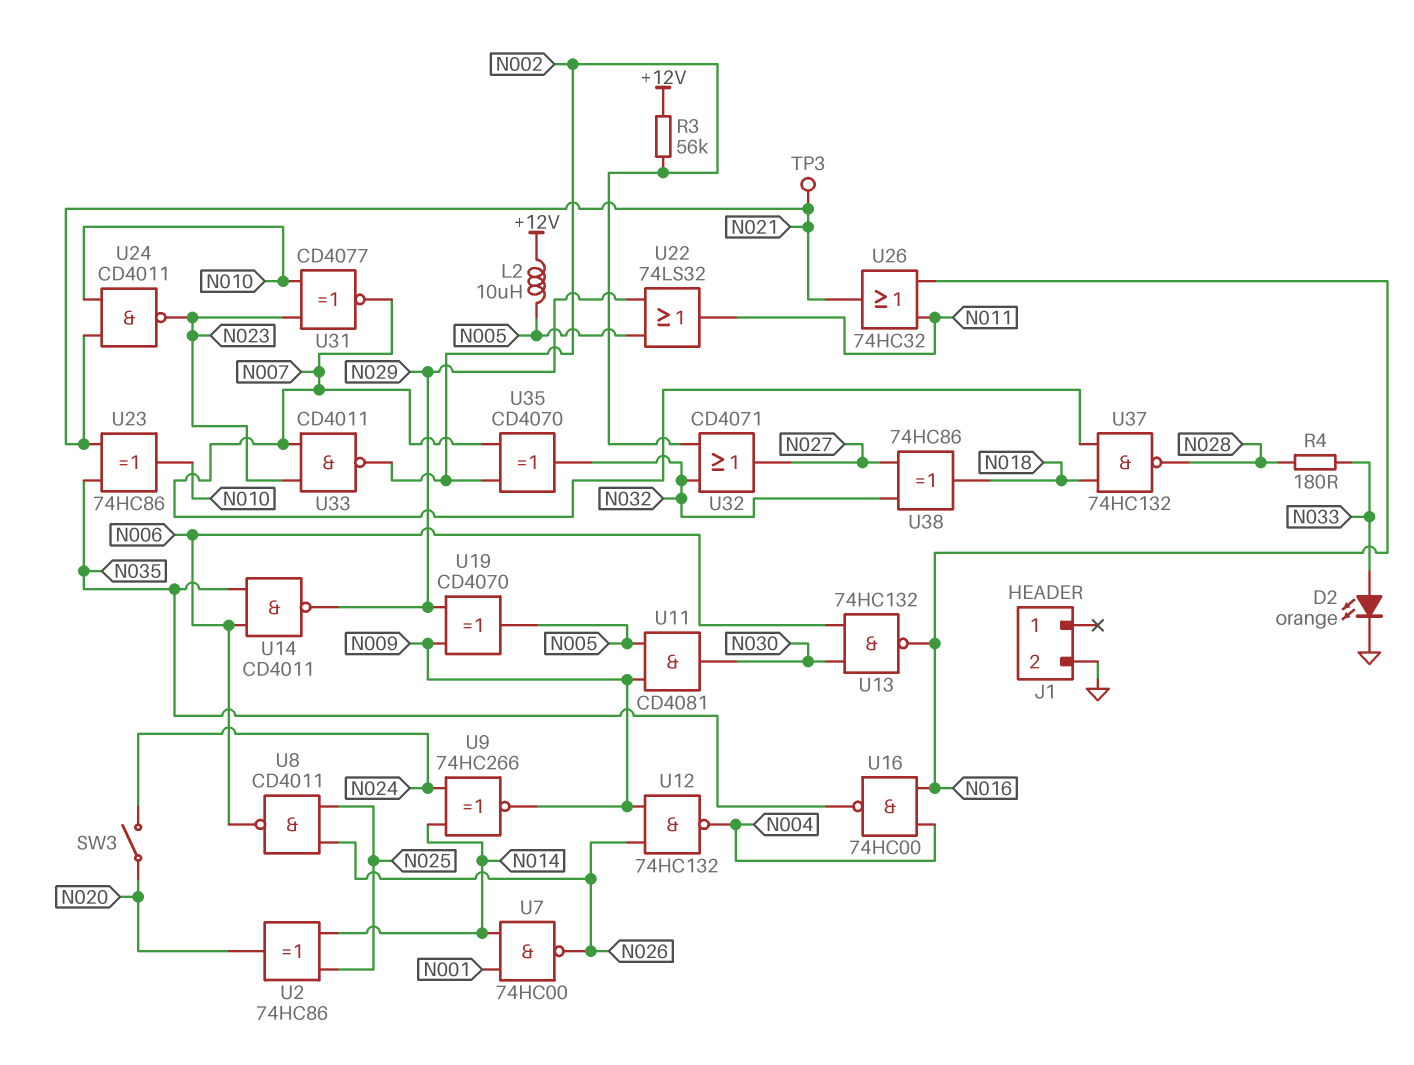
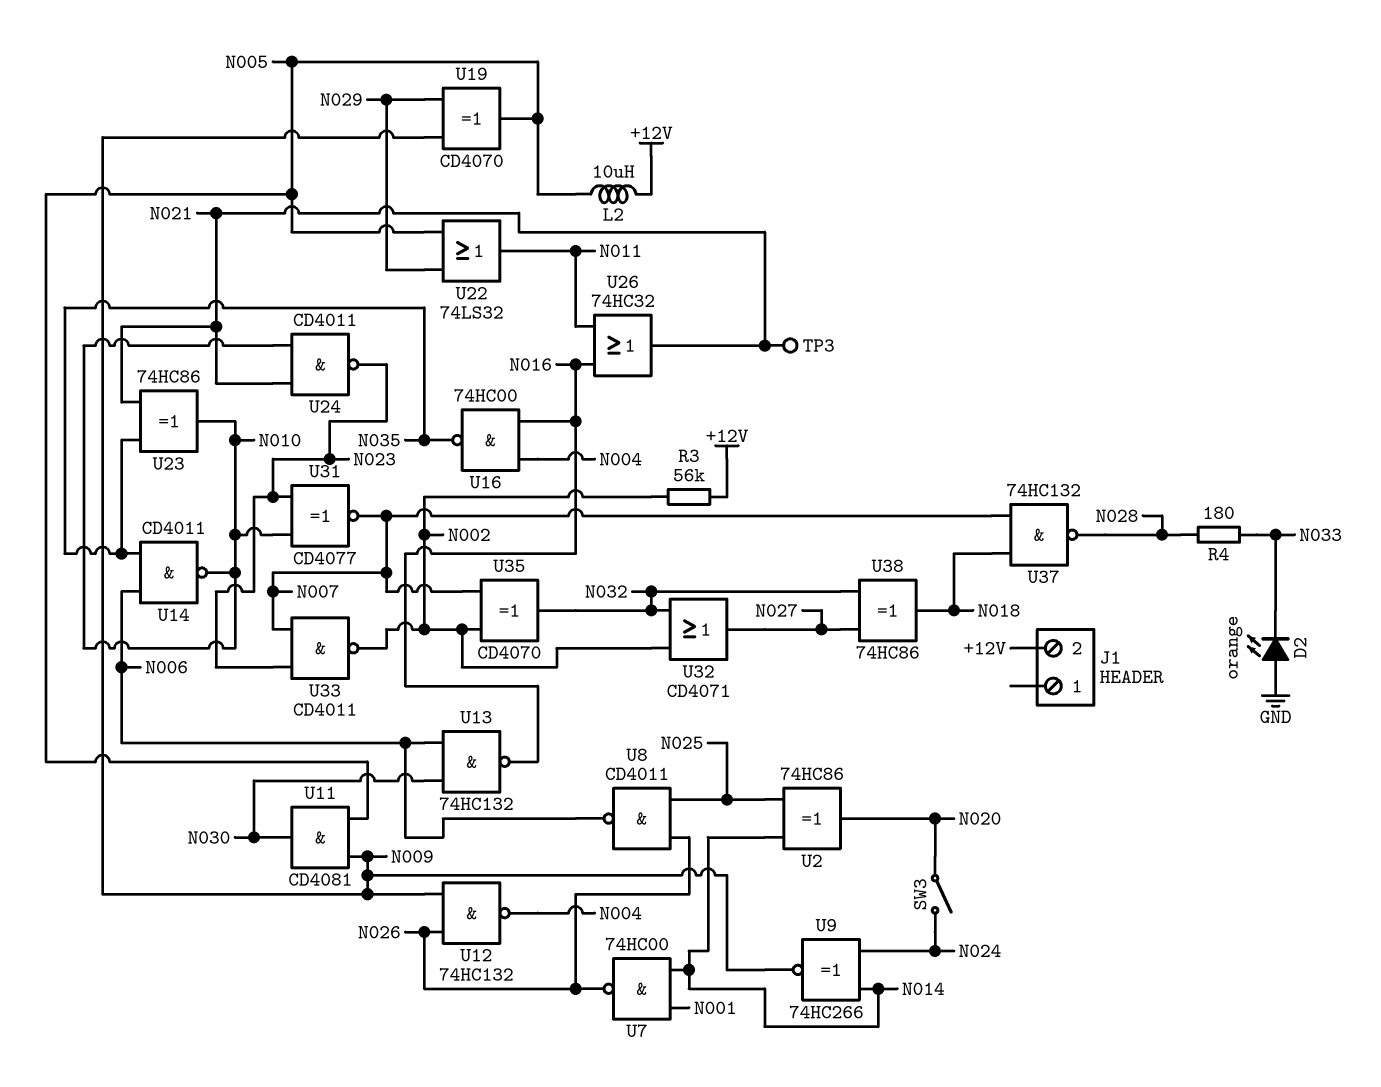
D2: LED orange (A N033, K GND) -> LED orange (A GND, K N033)
J1 pin 2: GND -> +12V
U14: NAND CD4011 (in N006, in N035, out N029) -> NAND CD4011 (in N006, in N035, out N010)

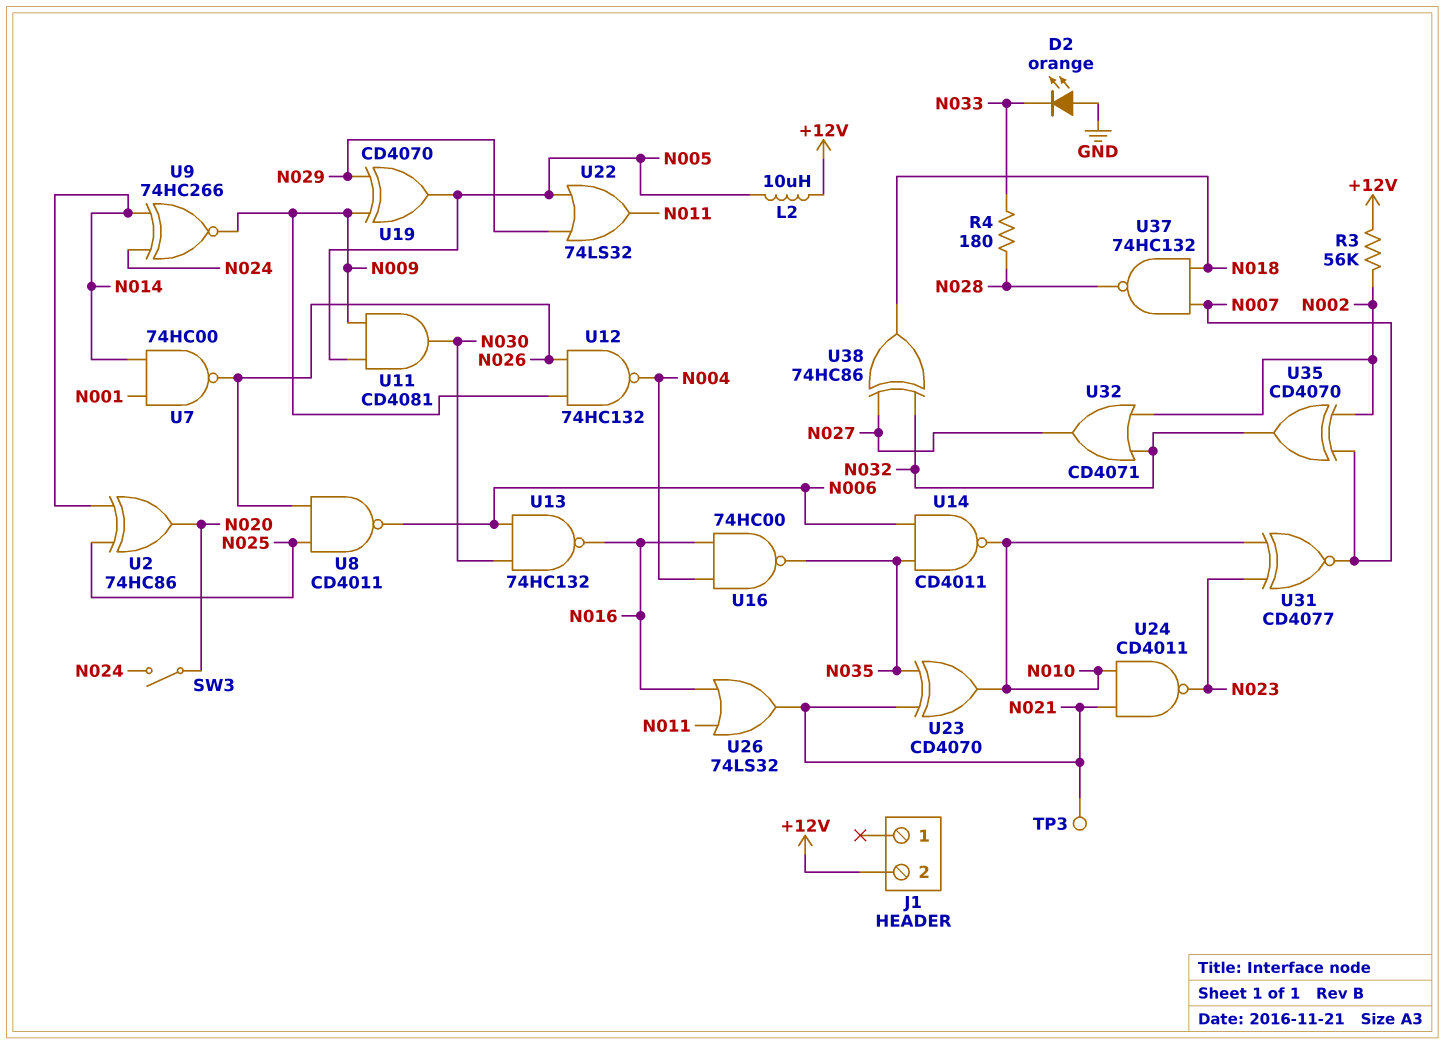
U23: XOR 74HC86 (in N021, in N035, out N010) -> XOR CD4070 (in N021, in N035, out N010)
U26: OR 74HC32 (in N011, in N016, out N021) -> OR 74LS32 (in N011, in N016, out N021)
U33: NAND CD4011 (in N007, in N023, out N002) -> none

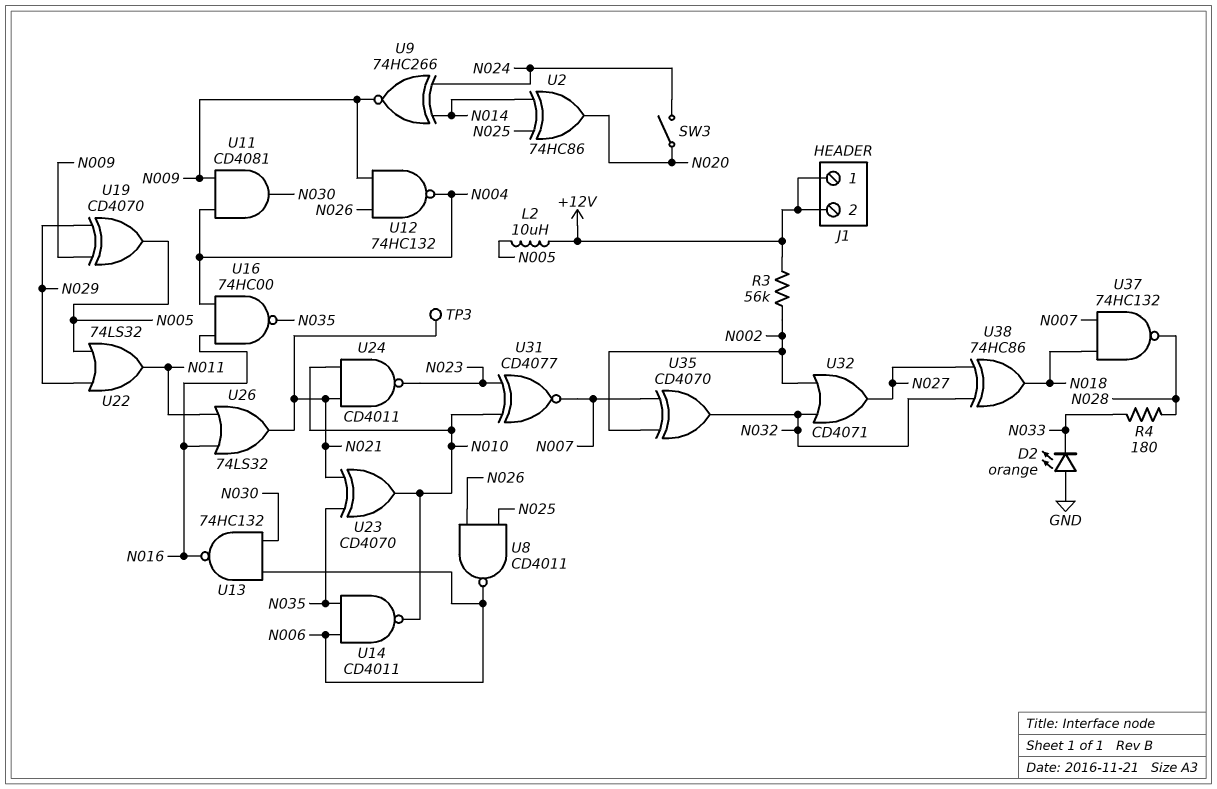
J1 pin 1: none -> +12V
U7: NAND 74HC00 (in N001, in N014, out N026) -> none
U11: AND CD4081 (in N005, in N009, out N030) -> AND CD4081 (in N004, in N009, out N030)

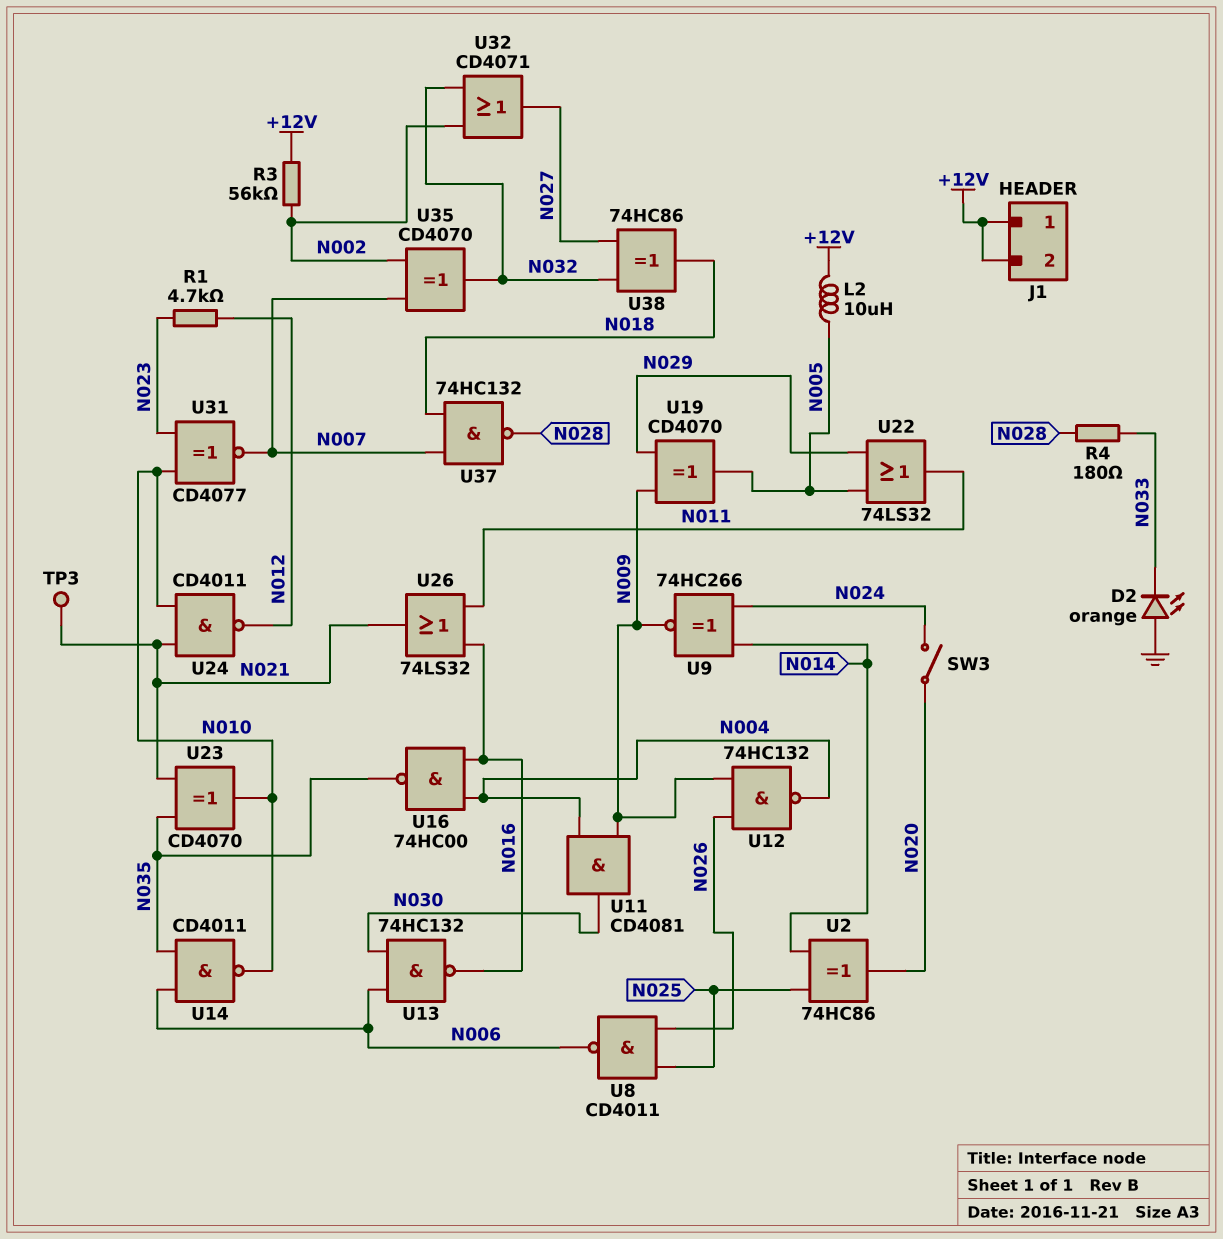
R1: none -> 4.7k (N012, N023)
U24: NAND CD4011 (in N010, in N021, out N023) -> NAND CD4011 (in N010, in N021, out N012)

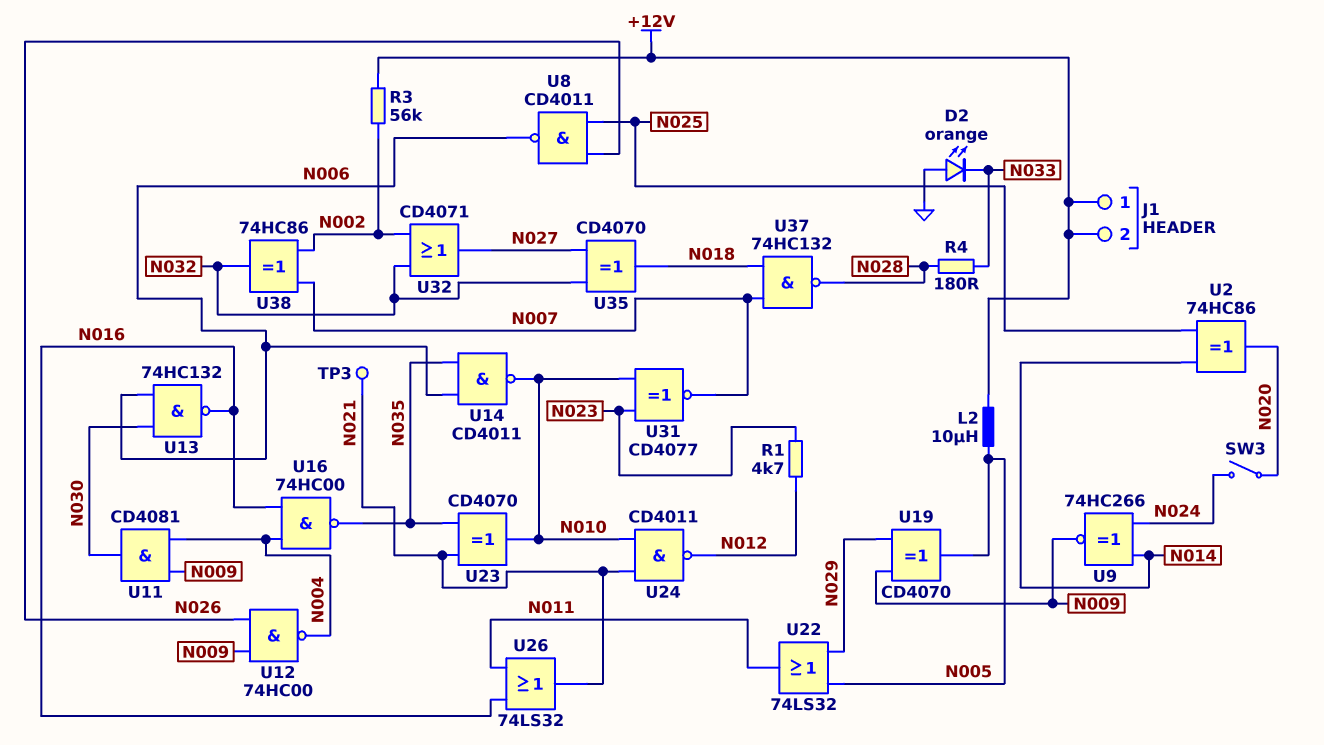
U12: NAND 74HC132 (in N009, in N026, out N004) -> NAND 74HC00 (in N009, in N026, out N004)
U35: XOR CD4070 (in N002, in N007, out N032) -> XOR CD4070 (in N027, in N032, out N018)
U38: XOR 74HC86 (in N027, in N032, out N018) -> XOR 74HC86 (in N002, in N007, out N032)

